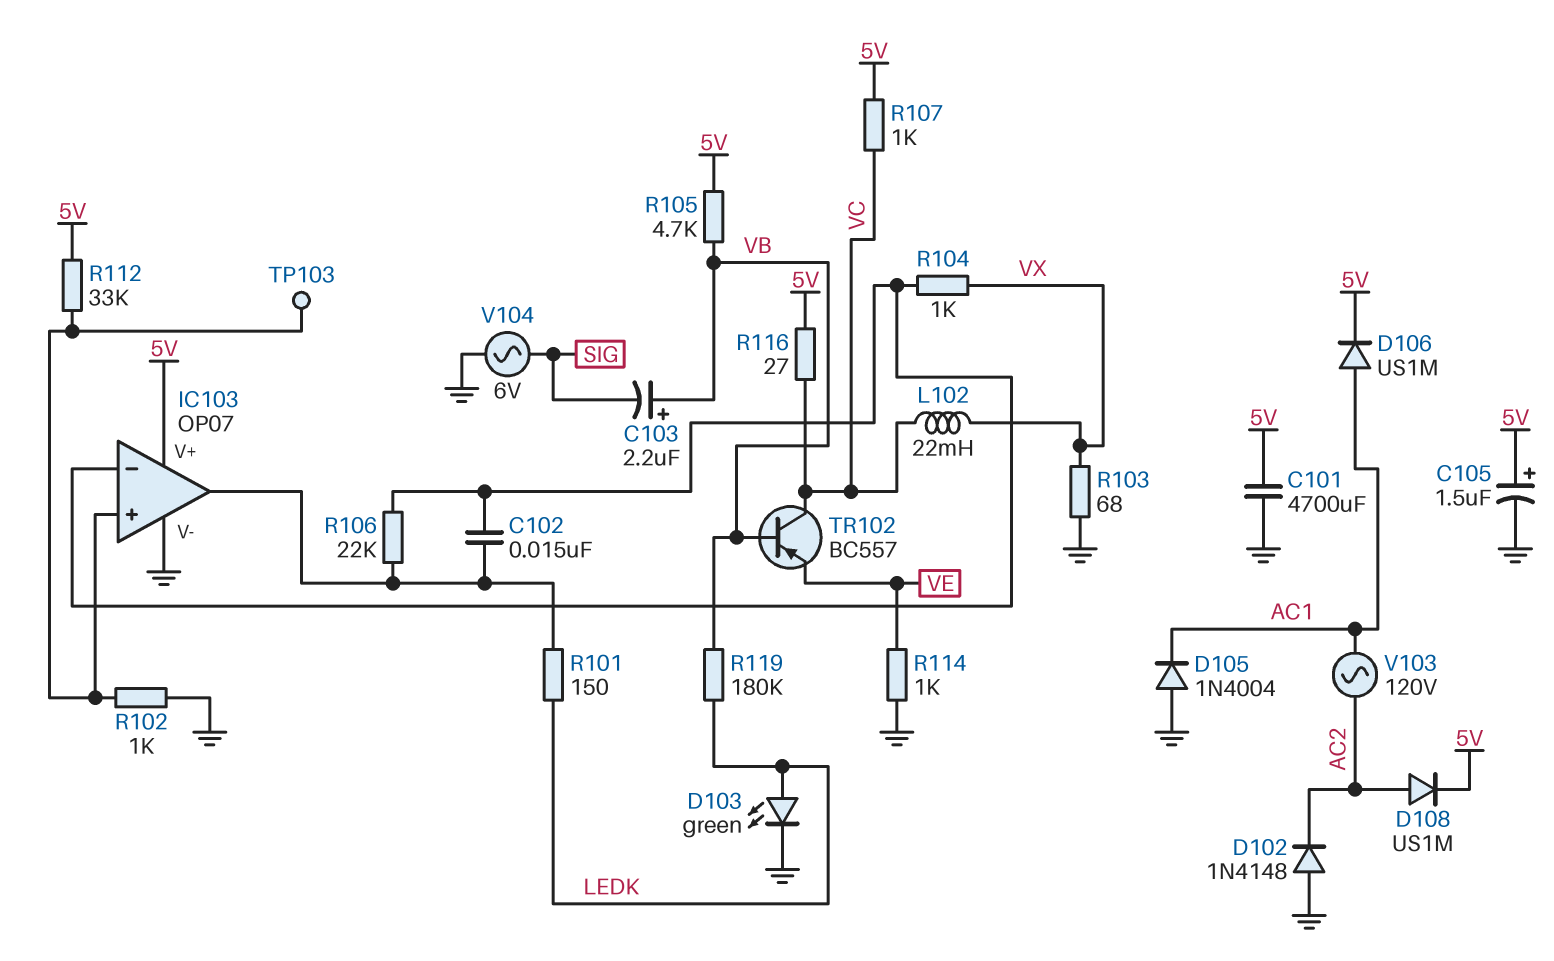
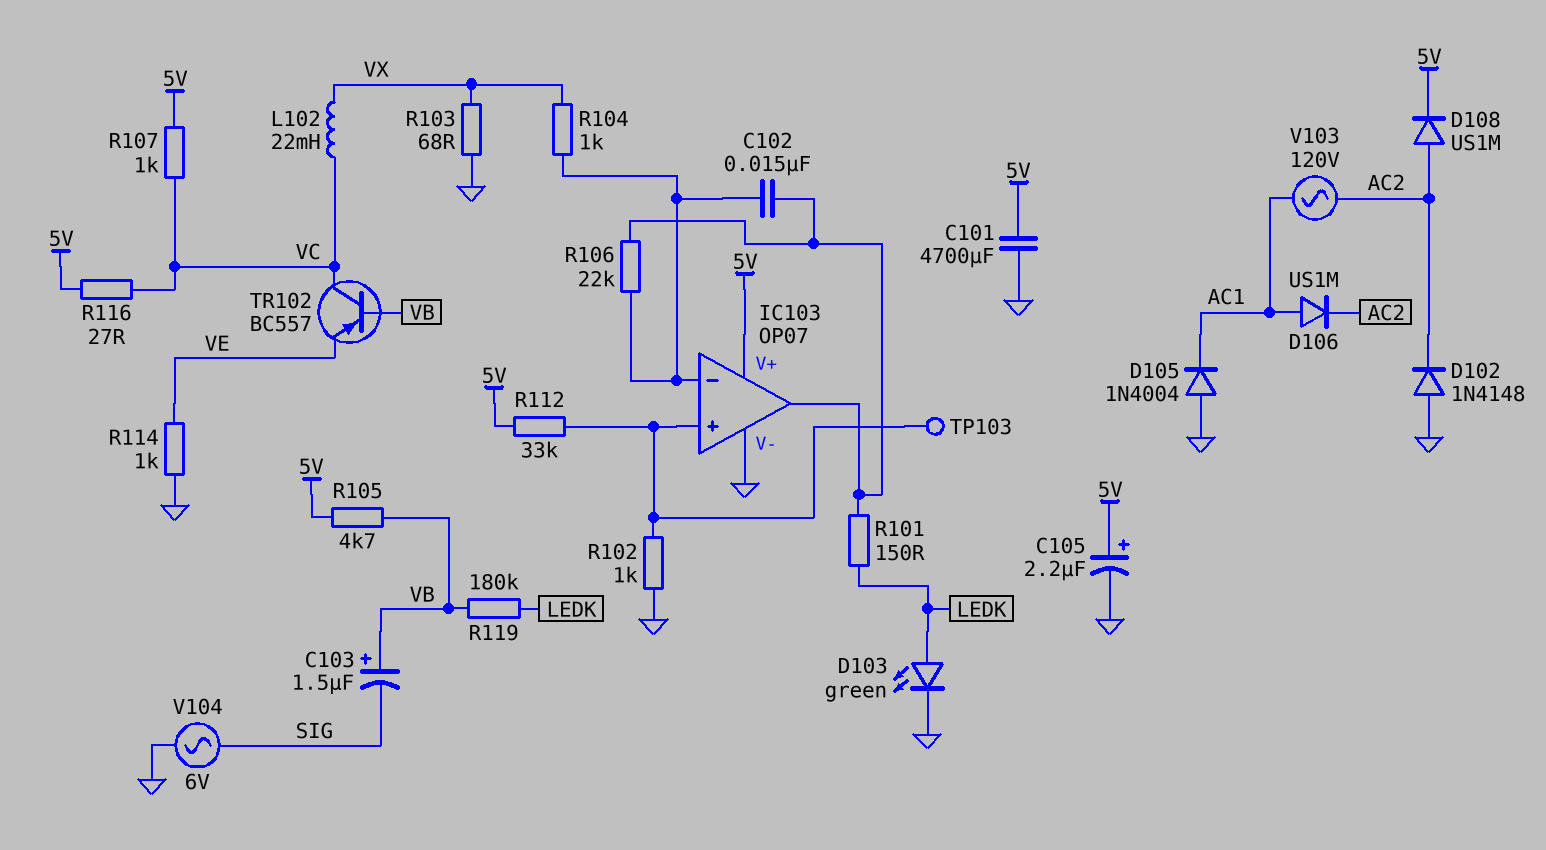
C103: 2.2uF (plus VB, minus SIG) -> 1.5uF (plus VB, minus SIG)
C105: 1.5uF (plus 5V, minus GND) -> 2.2uF (plus 5V, minus GND)
D106: diode US1M (A AC1, K 5V) -> diode US1M (A AC1, K AC2)

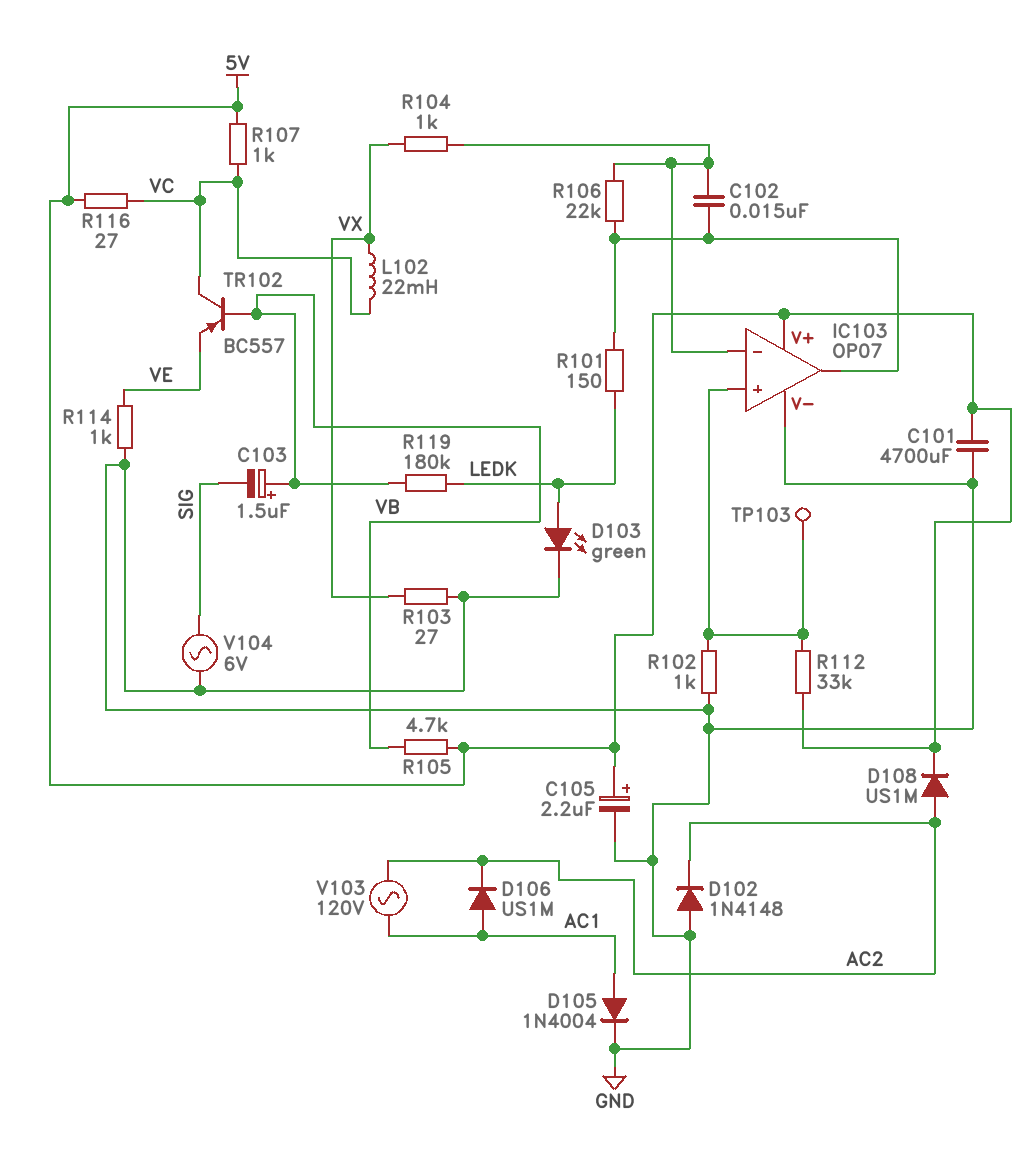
D105: diode 1N4004 (A GND, K AC1) -> diode 1N4004 (A AC1, K GND)
R103: 68 (GND, VX) -> 27 (GND, VX)

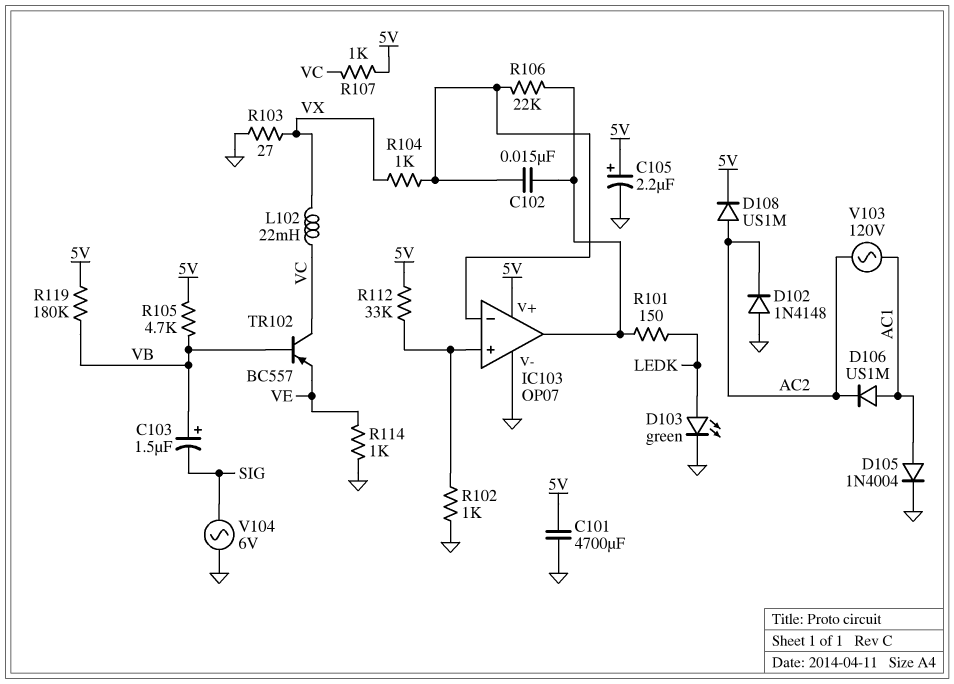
R116: 27 (5V, VC) -> none
R119: 180k (LEDK, VB) -> 180k (5V, VB)
TP103: test point (IC103/in+) -> none

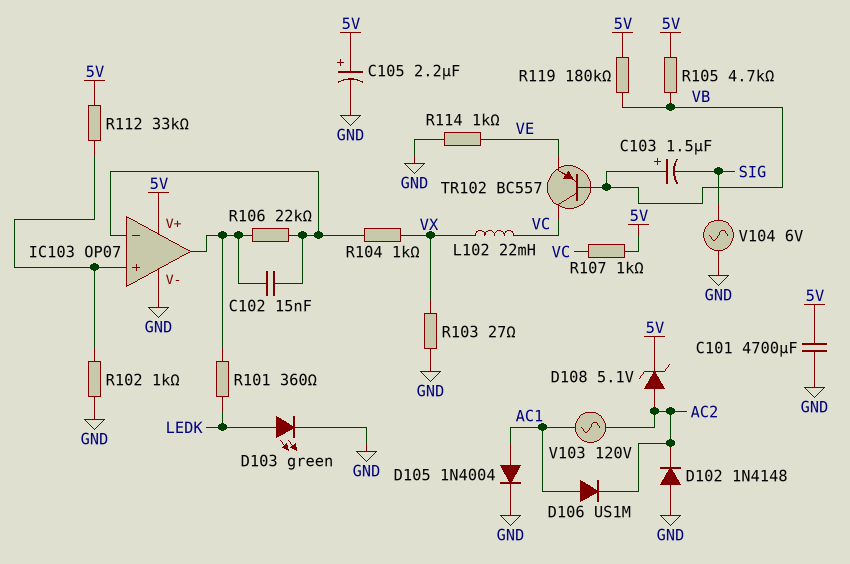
D108: diode US1M (A AC2, K 5V) -> zener 5.1V (A AC2, K 5V)
R101: 150 (IC103/out, LEDK) -> 360 (IC103/out, LEDK)

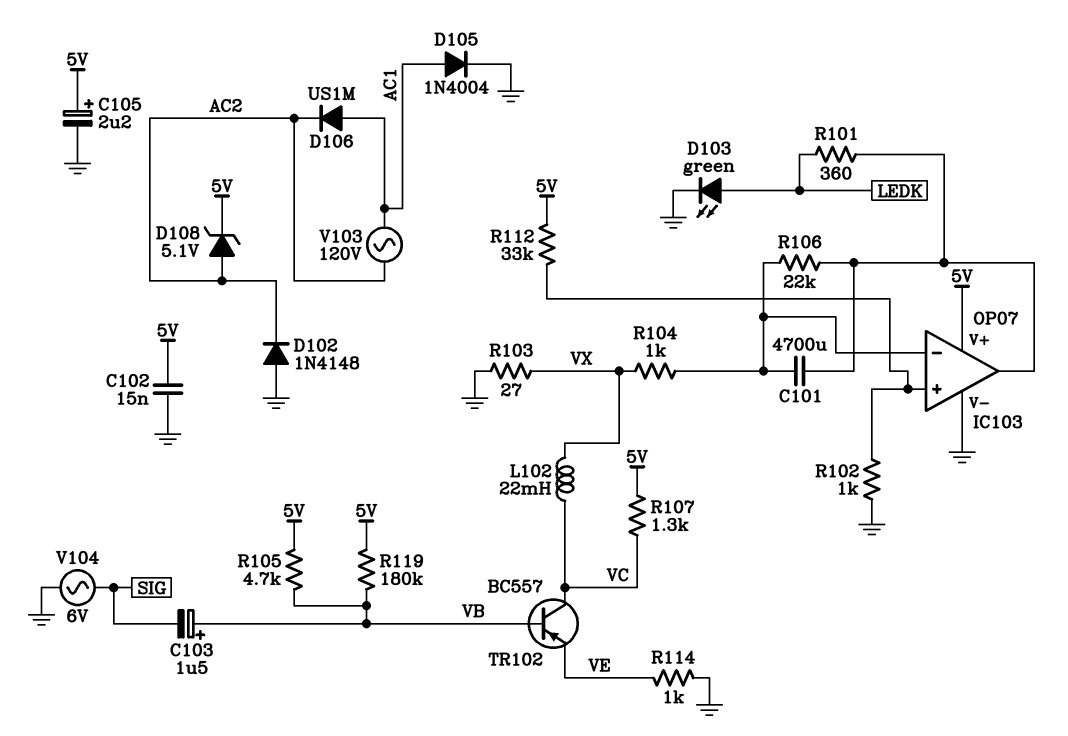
C101: 4700uF (5V, GND) -> 4700uF (IC103/in-, IC103/out)
C102: 15nF (IC103/in-, IC103/out) -> 15nF (5V, GND)
R107: 1k (5V, VC) -> 1.3k (5V, VC)

